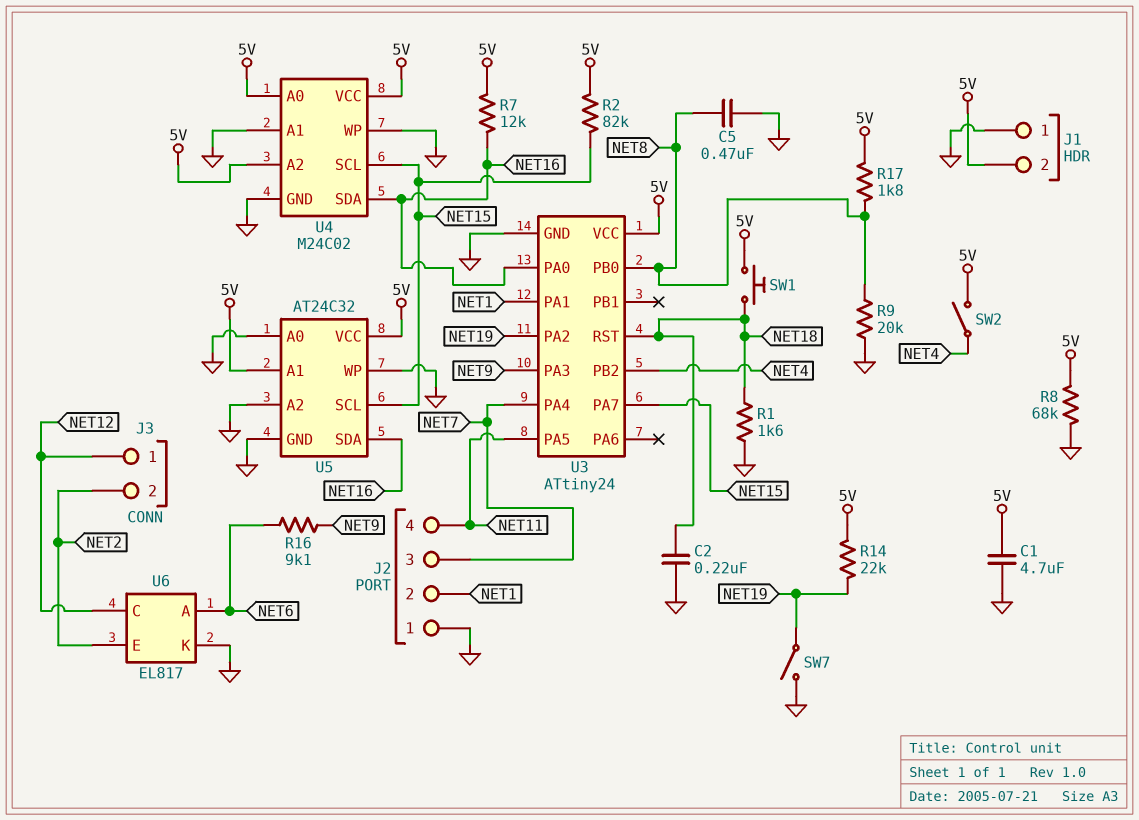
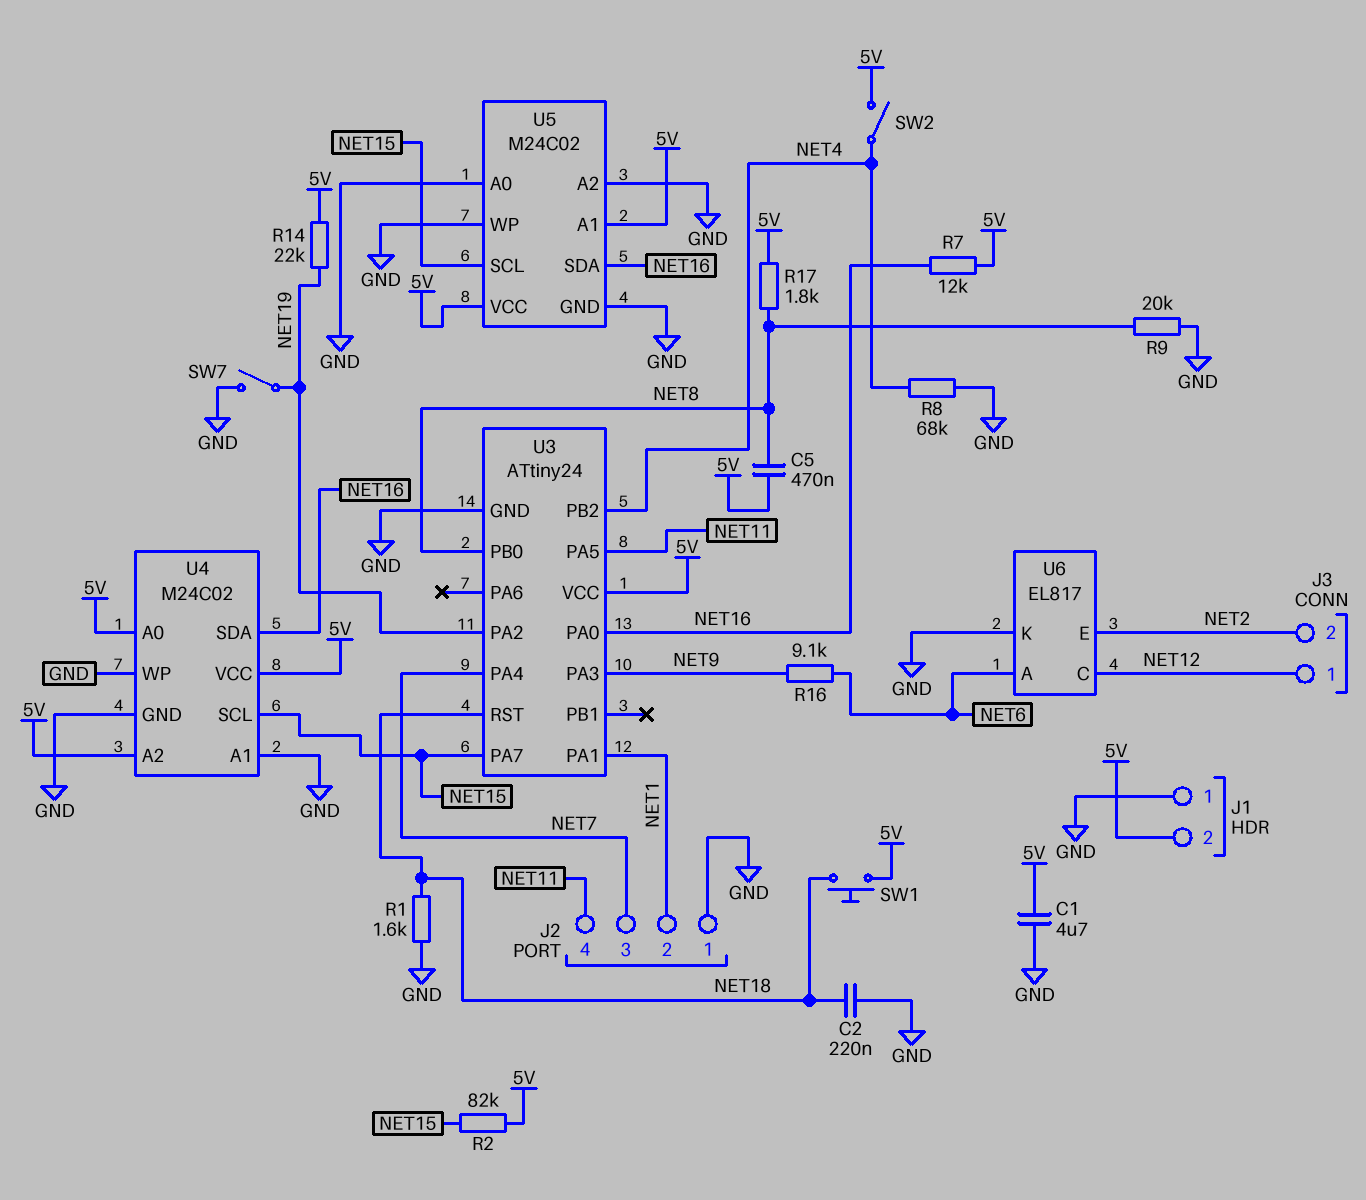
C5: 470nF (GND, NET8) -> 470nF (5V, NET8)
R8: 68k (5V, GND) -> 68k (GND, NET4)
U5: AT24C32 -> M24C02

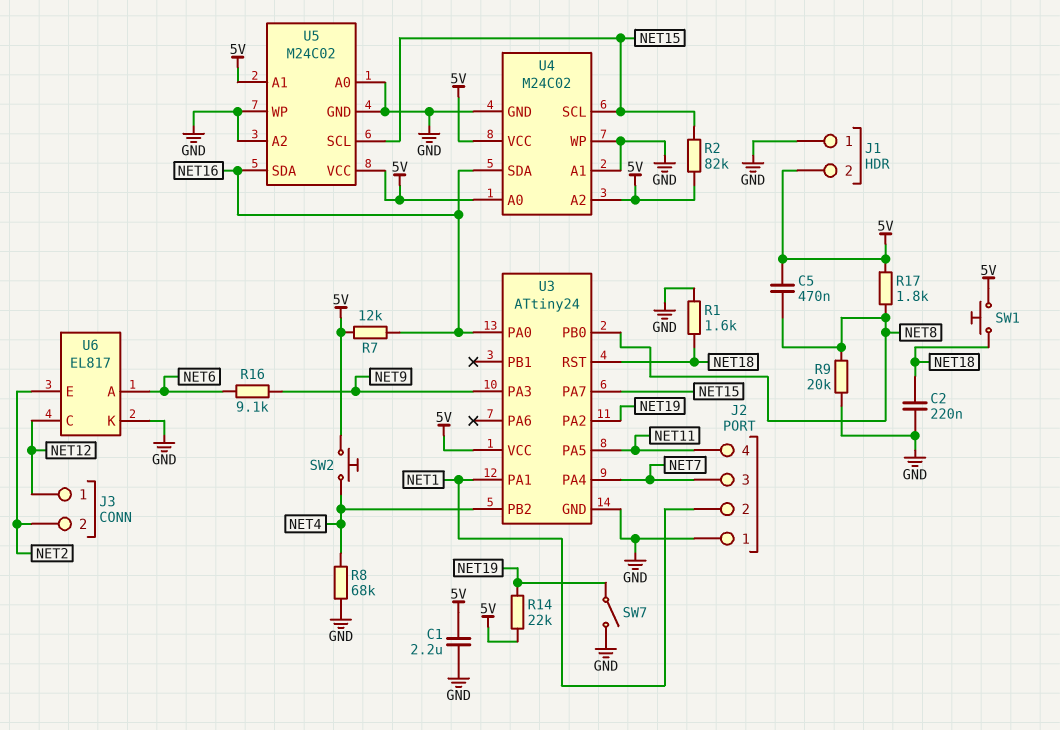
C1: 4.7uF (5V, GND) -> 2.2uF (5V, GND)
SW2: switch (5V, NET4) -> button (5V, NET4)

